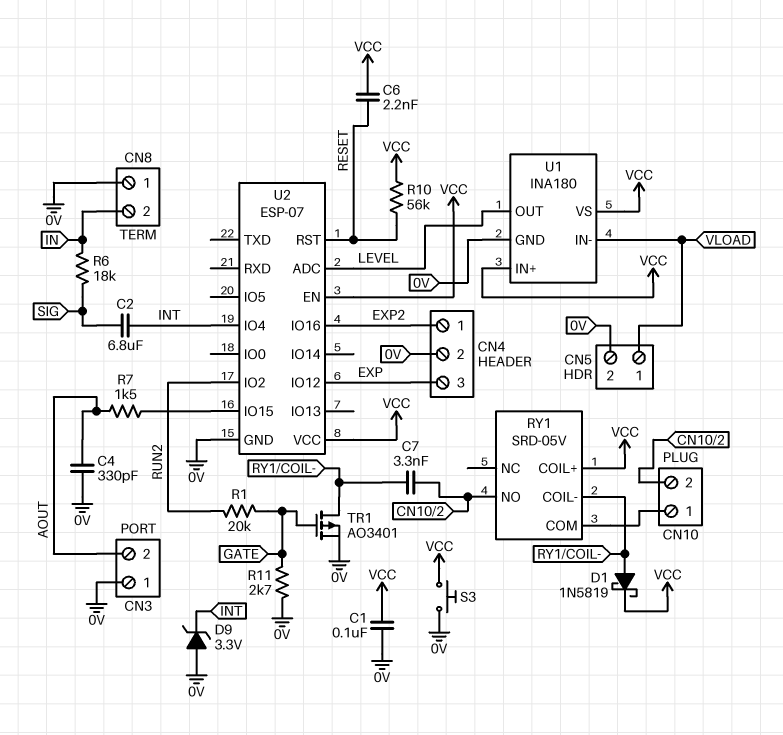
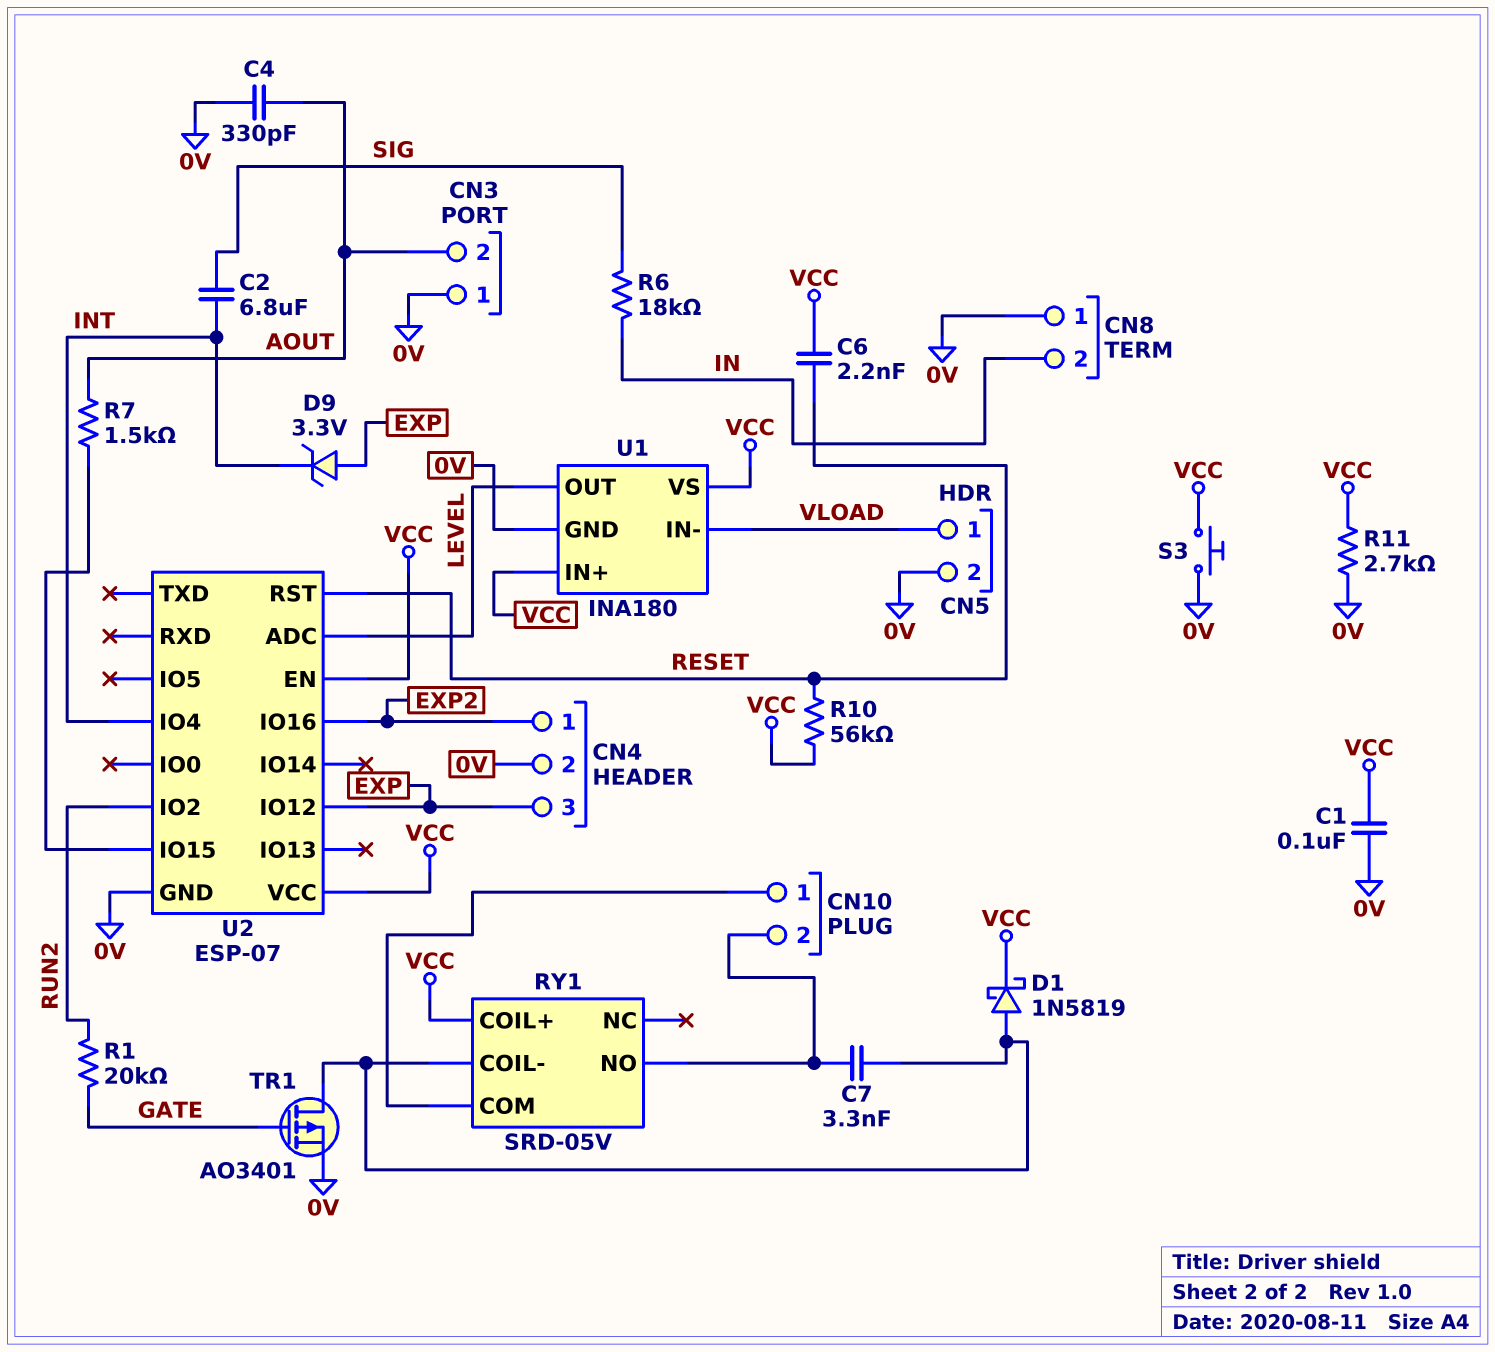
D9: zener 3.3V (A 0V, K INT) -> zener 3.3V (A EXP, K INT)
R11: 2.7k (0V, GATE) -> 2.7k (0V, VCC)

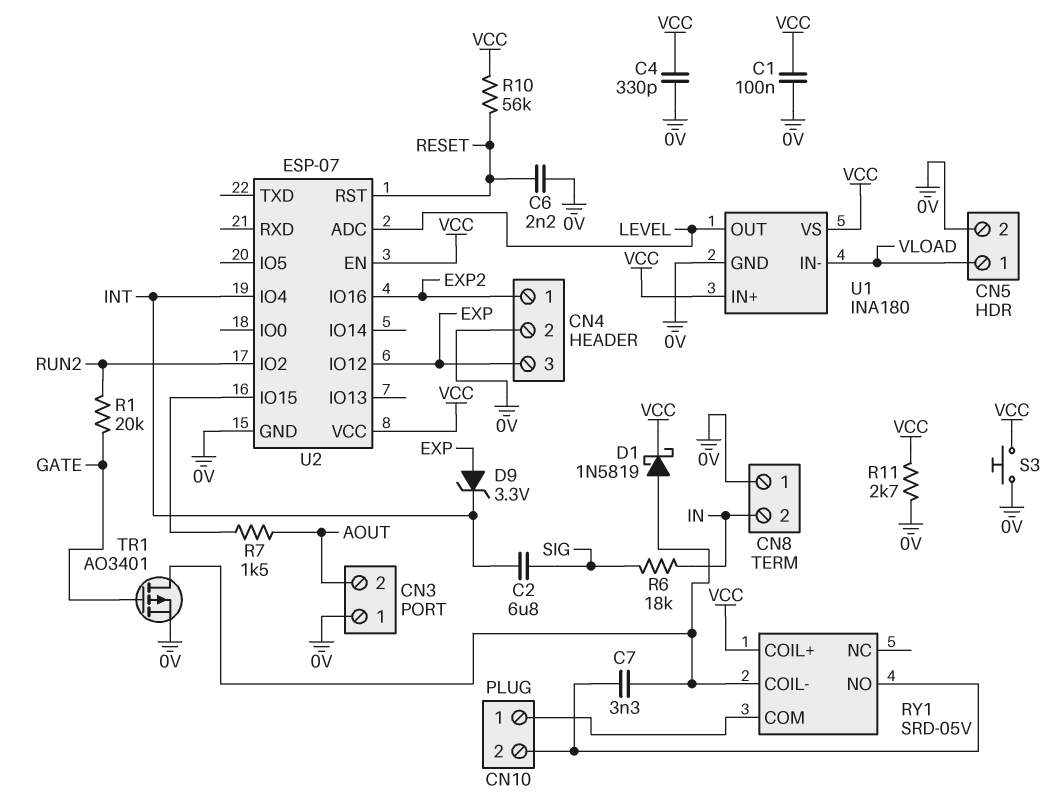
C4: 330pF (0V, AOUT) -> 330pF (0V, VCC)
C6: 2.2nF (RESET, VCC) -> 2.2nF (0V, RESET)

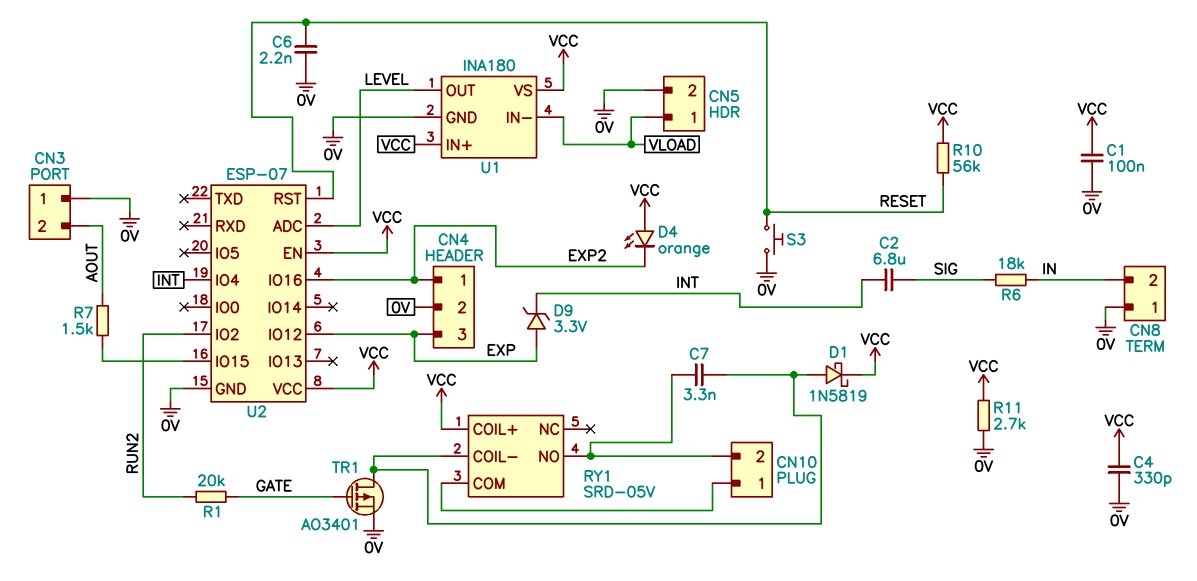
D4: none -> LED orange (A VCC, K EXP2)
S3: button (0V, VCC) -> button (0V, RESET)

